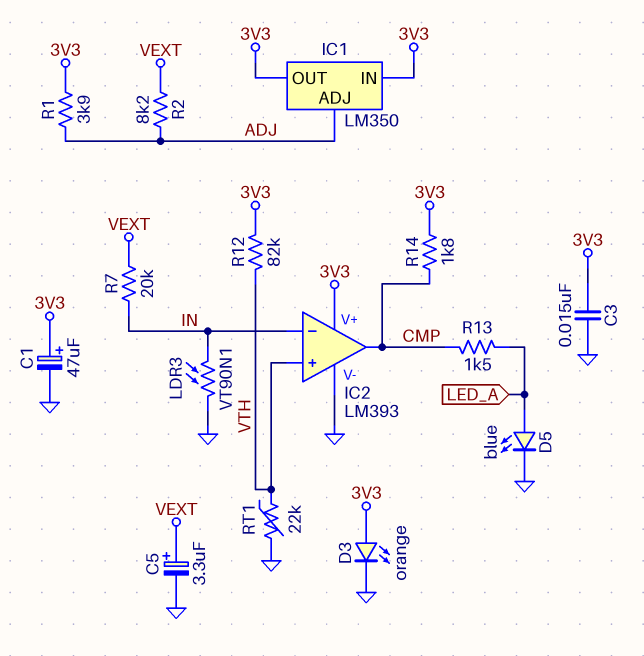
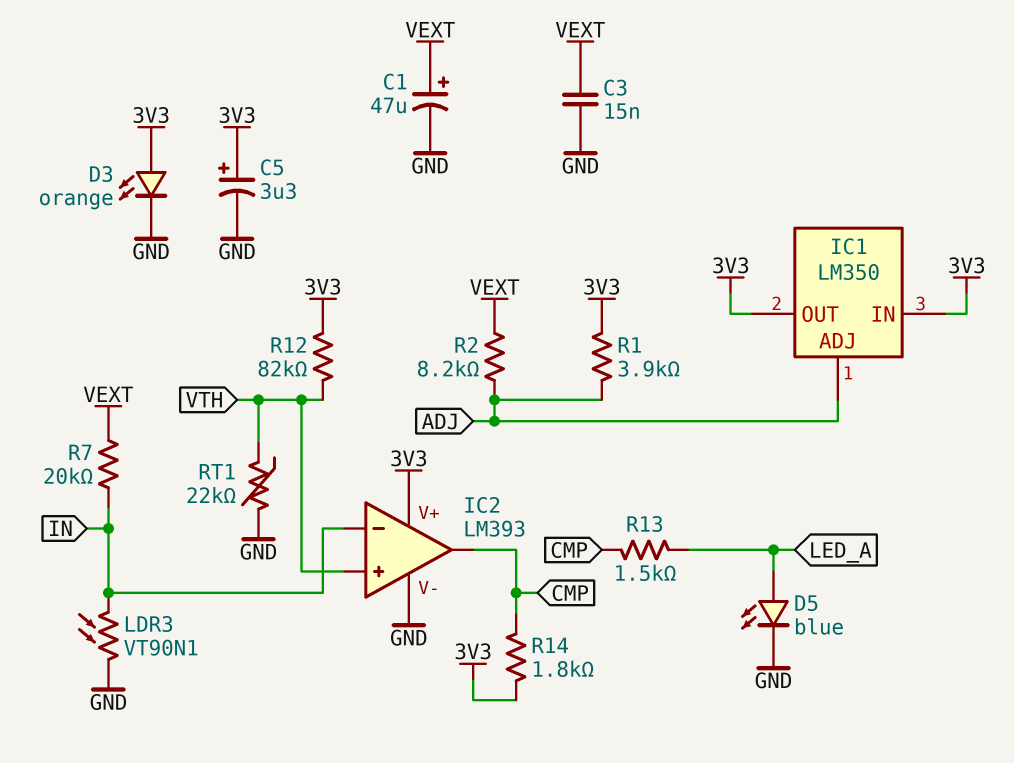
C1: 47uF (plus 3V3, minus GND) -> 47uF (plus VEXT, minus GND)
C3: 15nF (3V3, GND) -> 15nF (GND, VEXT)
C5: 3.3uF (plus VEXT, minus GND) -> 3.3uF (plus 3V3, minus GND)

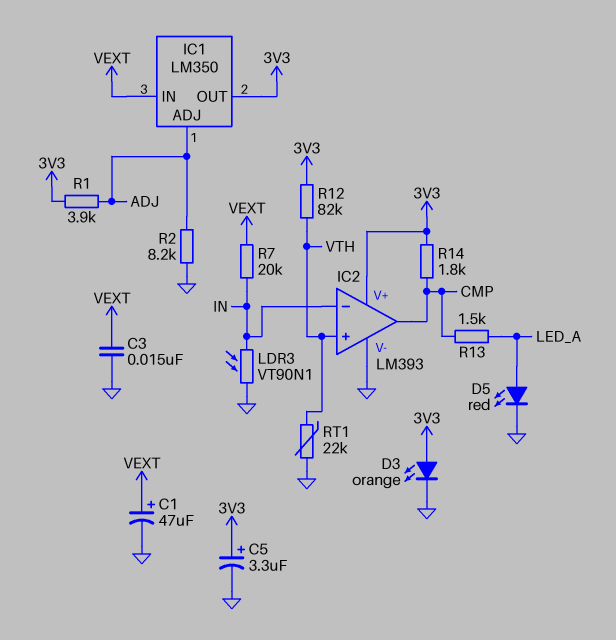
D5: LED blue (A LED_A, K GND) -> LED red (A LED_A, K GND)
IC1 pin IN: 3V3 -> VEXT
R2: 8.2k (ADJ, VEXT) -> 8.2k (ADJ, GND)

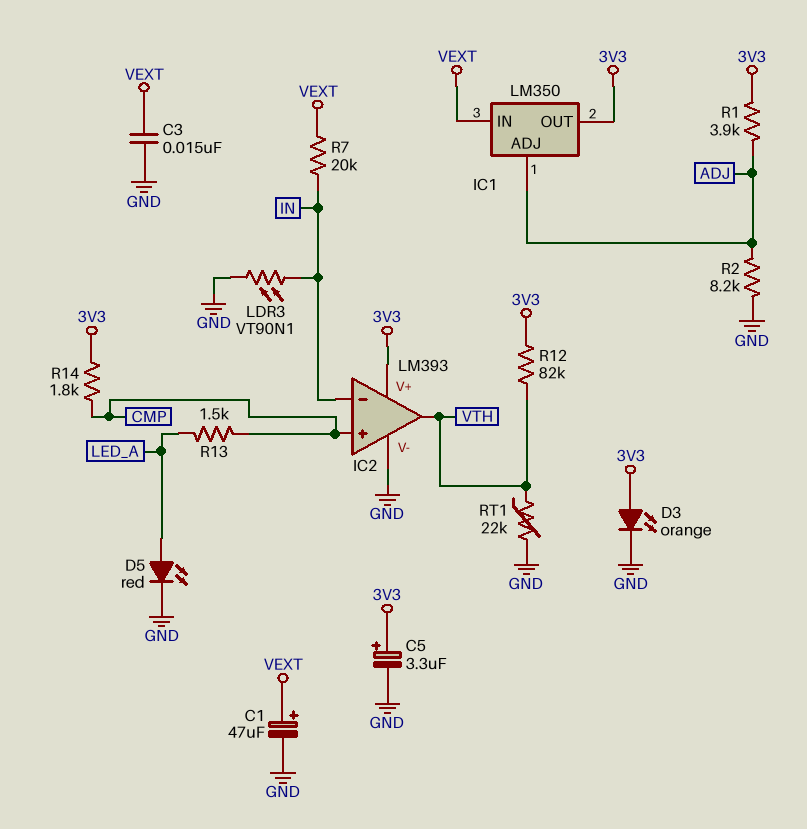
IC2 pin in+: VTH -> CMP
IC2 pin out: CMP -> VTH

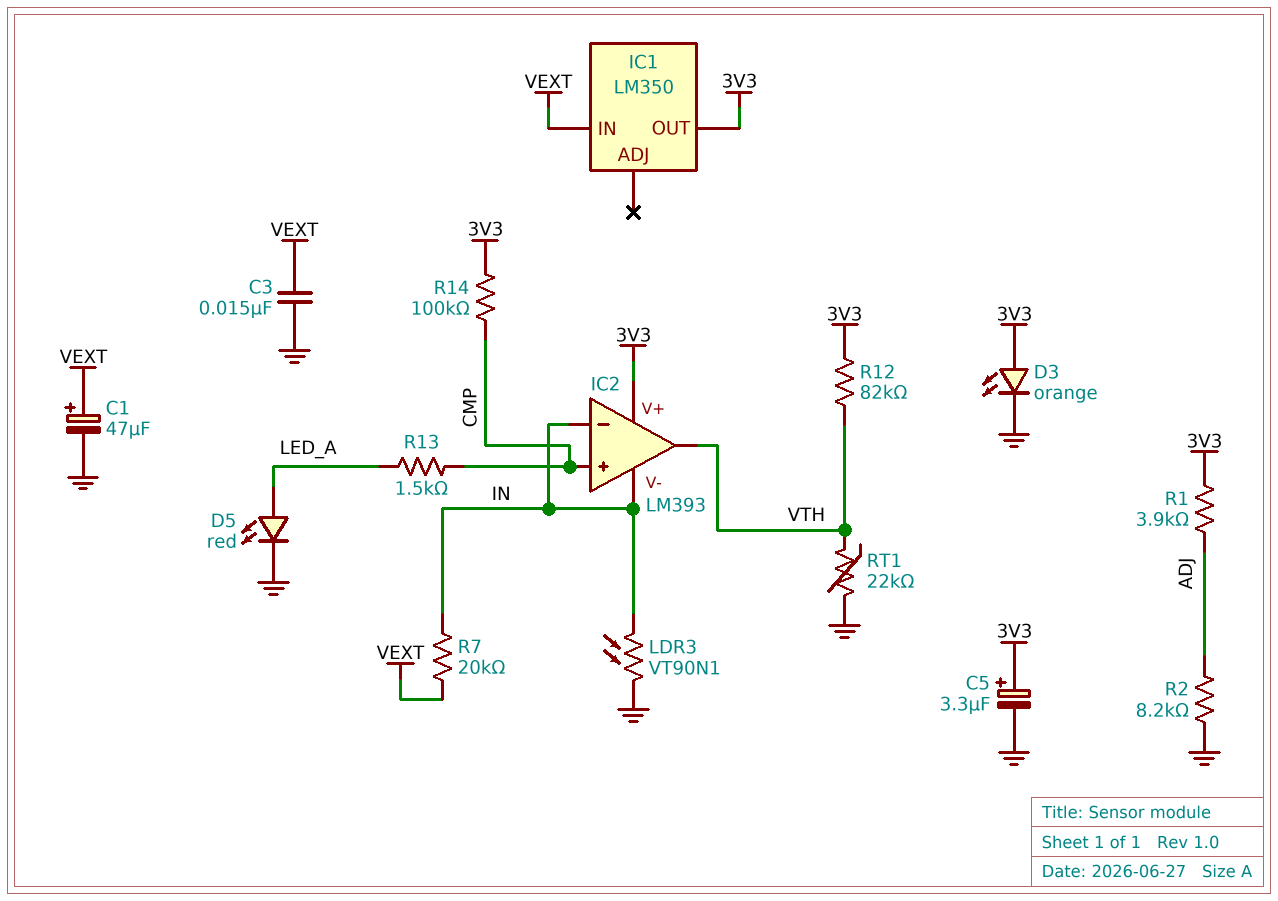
IC1 pin ADJ: ADJ -> none
IC2 pin V-: GND -> IN
R14: 1.8k (3V3, CMP) -> 100k (3V3, CMP)

